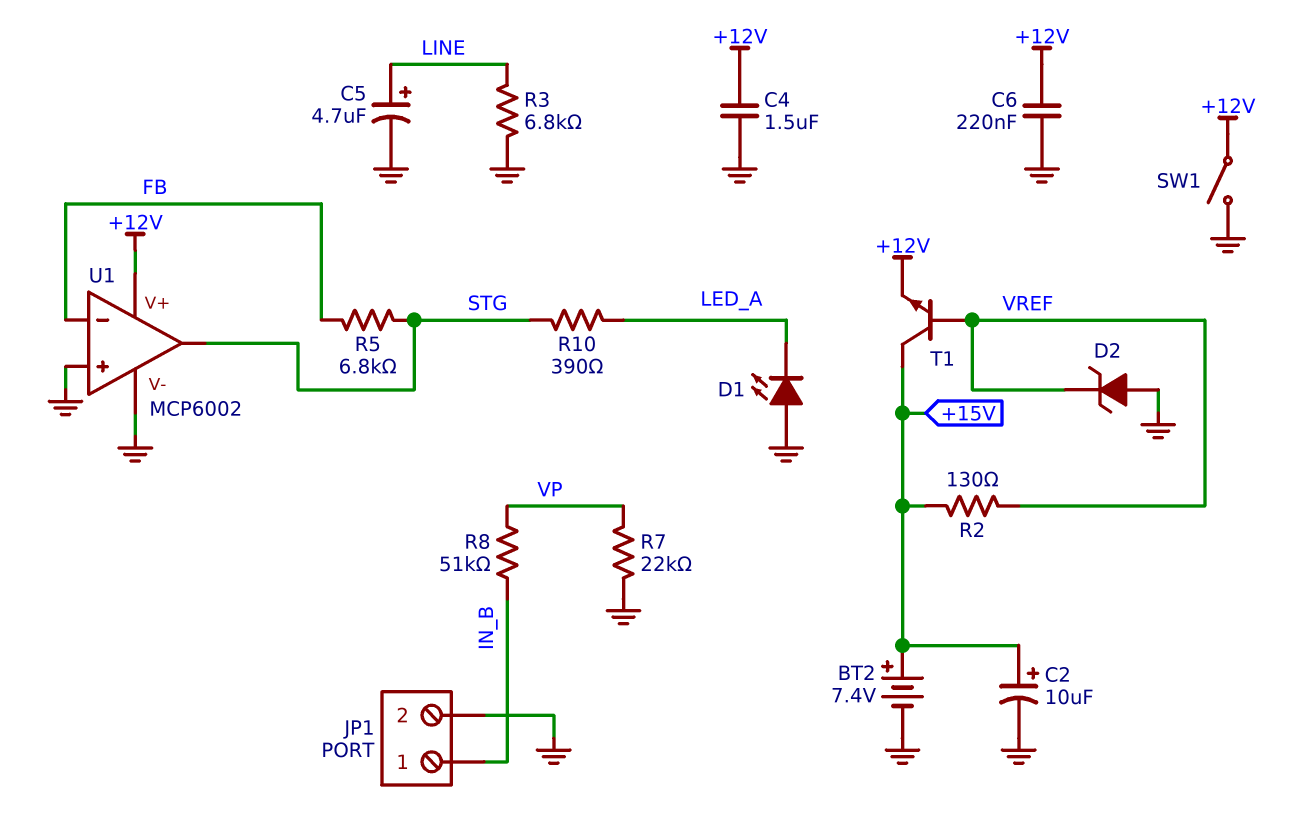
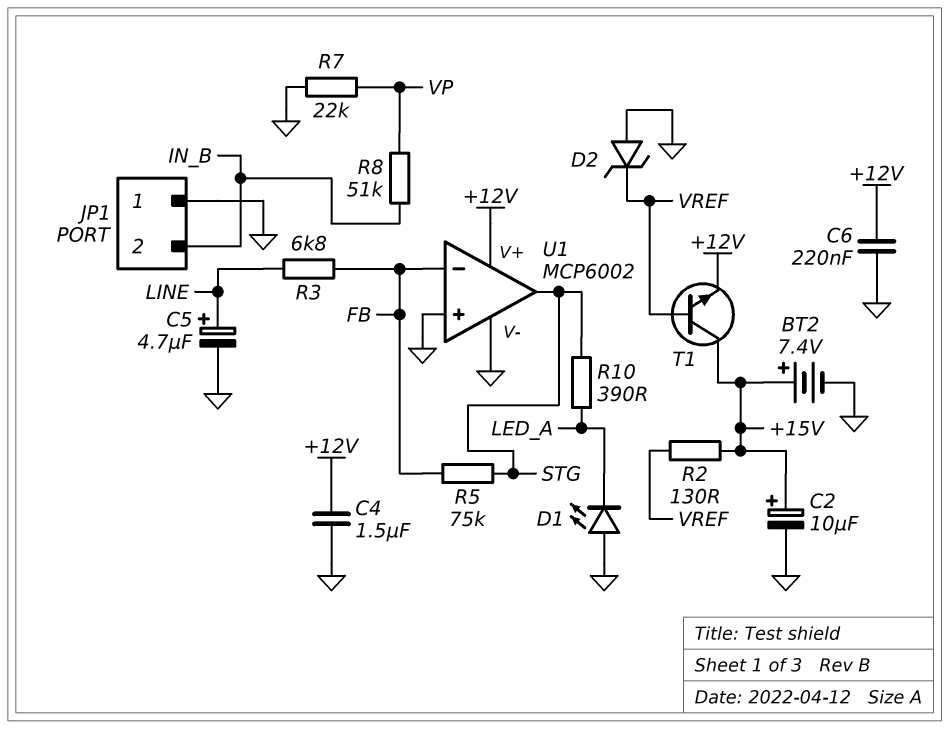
JP1 pin 1: IN_B -> GND
JP1 pin 2: GND -> IN_B
R3: 6.8k (GND, LINE) -> 6.8k (FB, LINE)
R5: 6.8k (FB, STG) -> 75k (FB, STG)
SW1: switch (+12V, GND) -> none

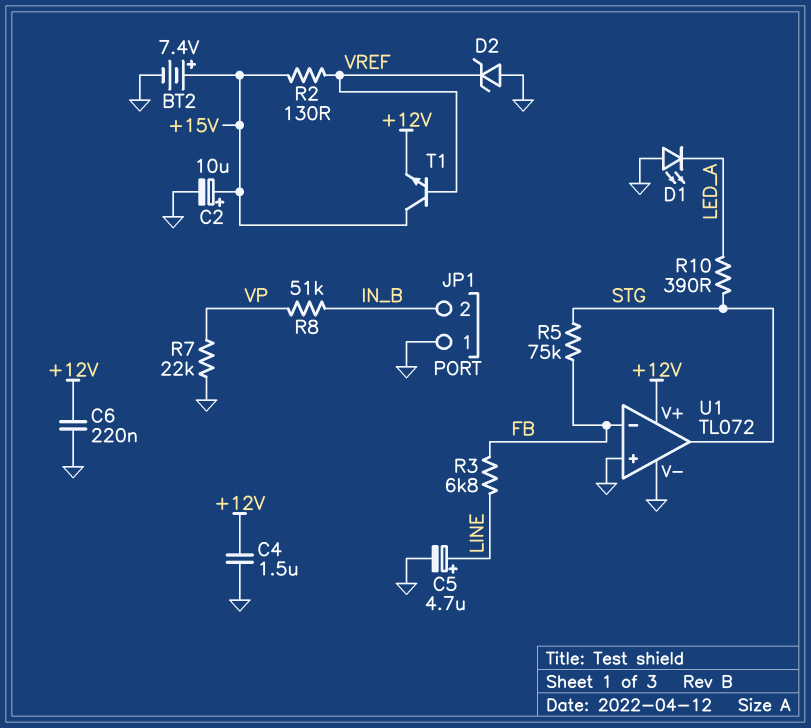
U1: MCP6002 -> TL072

